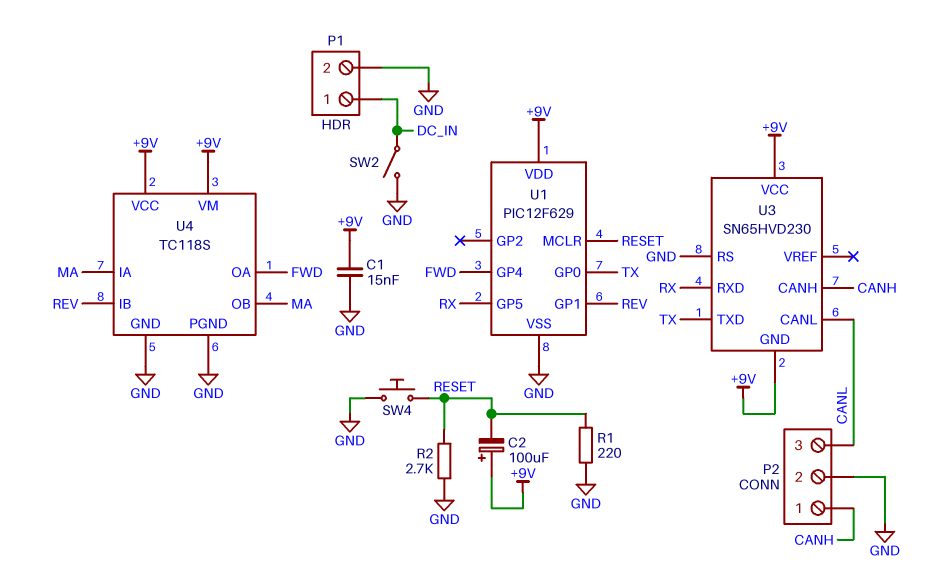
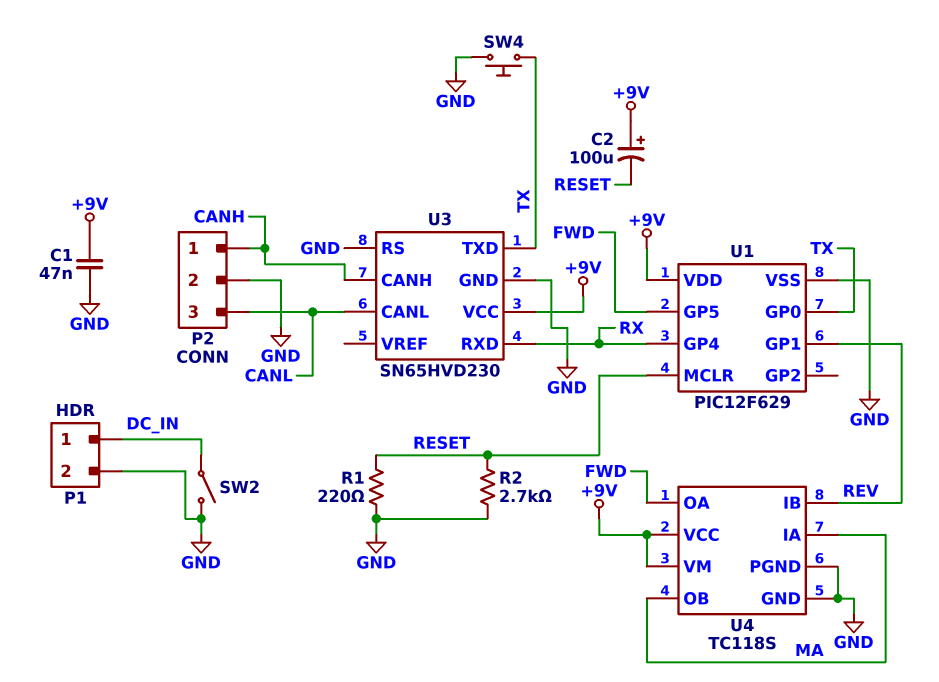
C1: 15nF (+9V, GND) -> 47nF (+9V, GND)
SW4: button (GND, RESET) -> button (GND, TX)
U1 pin GP4: FWD -> RX
U1 pin GP5: RX -> FWD
U3 pin GND: +9V -> GND

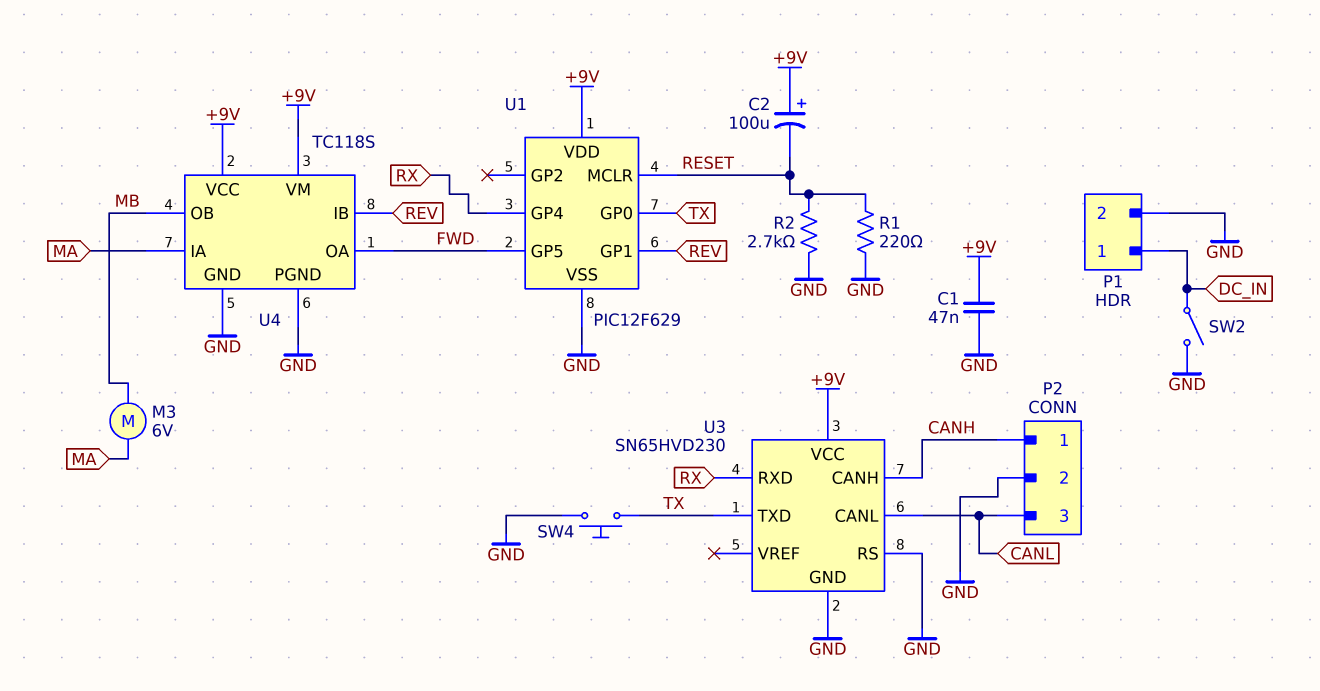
M3: none -> motor 6V (MA, MB)
U4 pin OB: MA -> MB

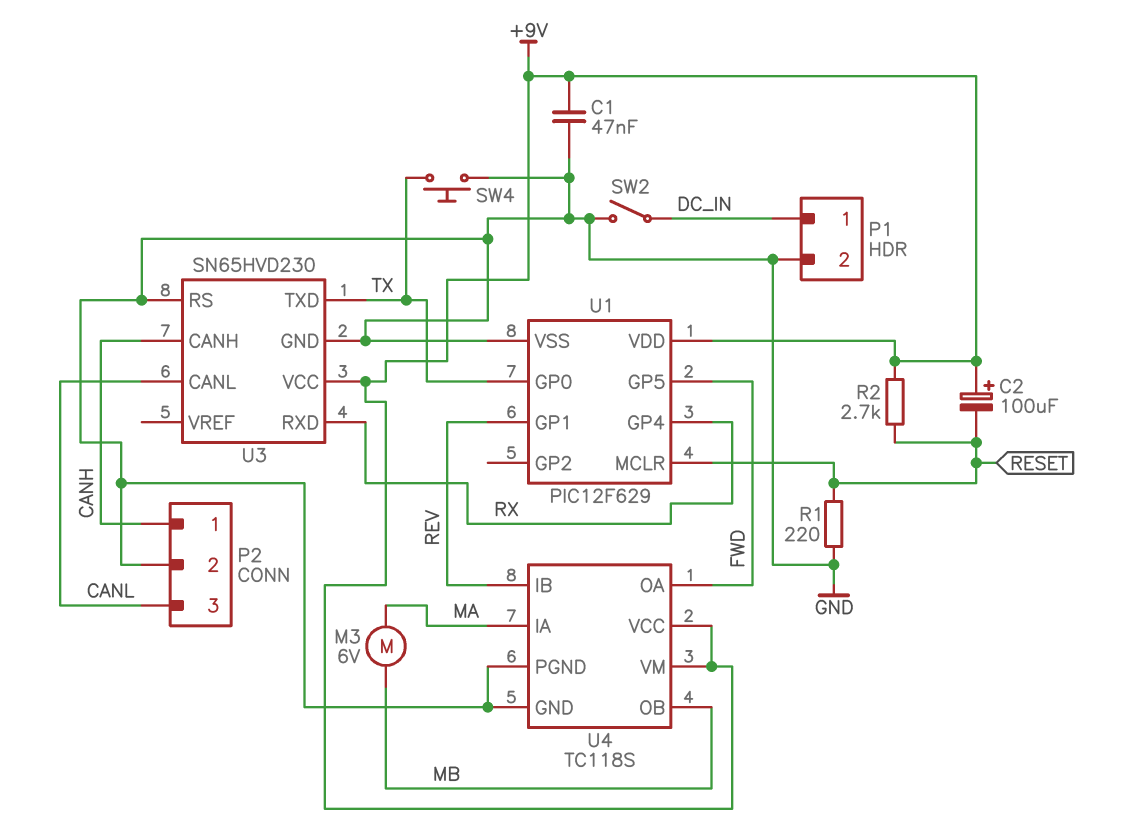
R2: 2.7k (GND, RESET) -> 2.7k (+9V, RESET)

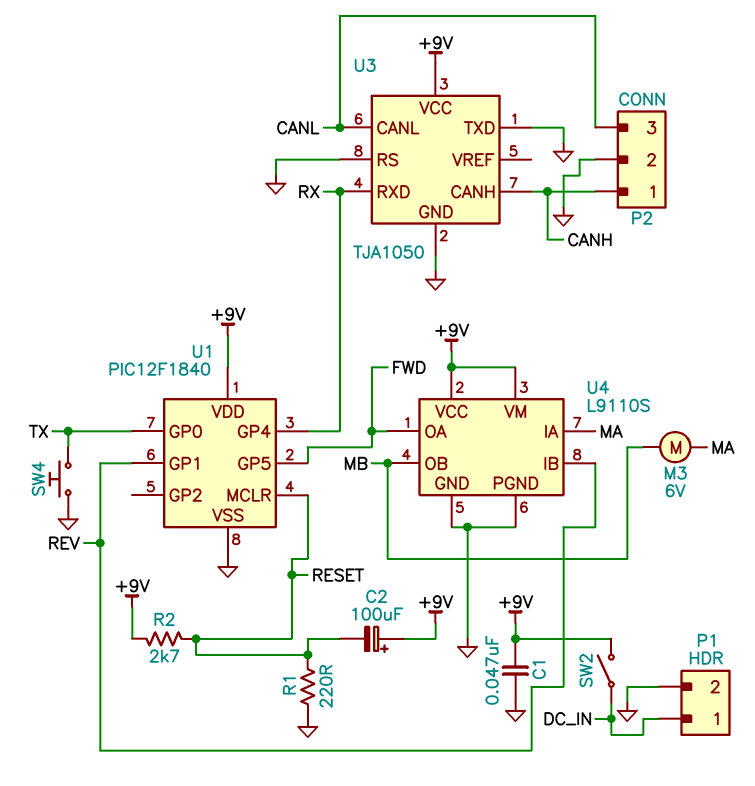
SW2: switch (DC_IN, GND) -> switch (+9V, DC_IN)
U1: PIC12F629 -> PIC12F1840
U3: SN65HVD230 -> TJA1050
U3 pin TXD: TX -> GND
U4: TC118S -> L9110S

